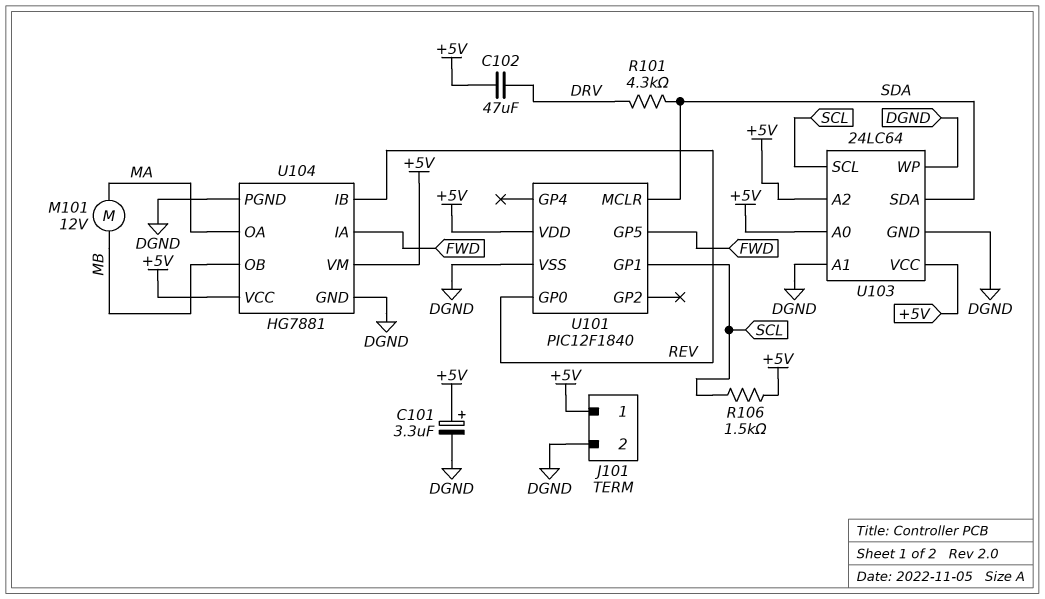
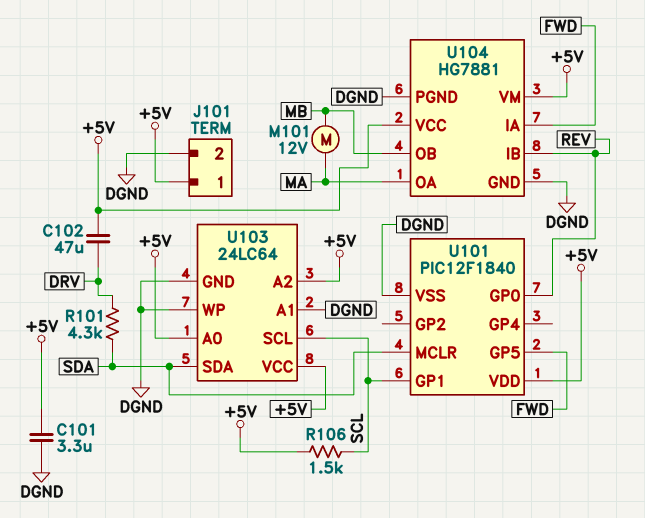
C101: 3.3uF (plus +5V, minus DGND) -> 3.3uF (+5V, DGND)

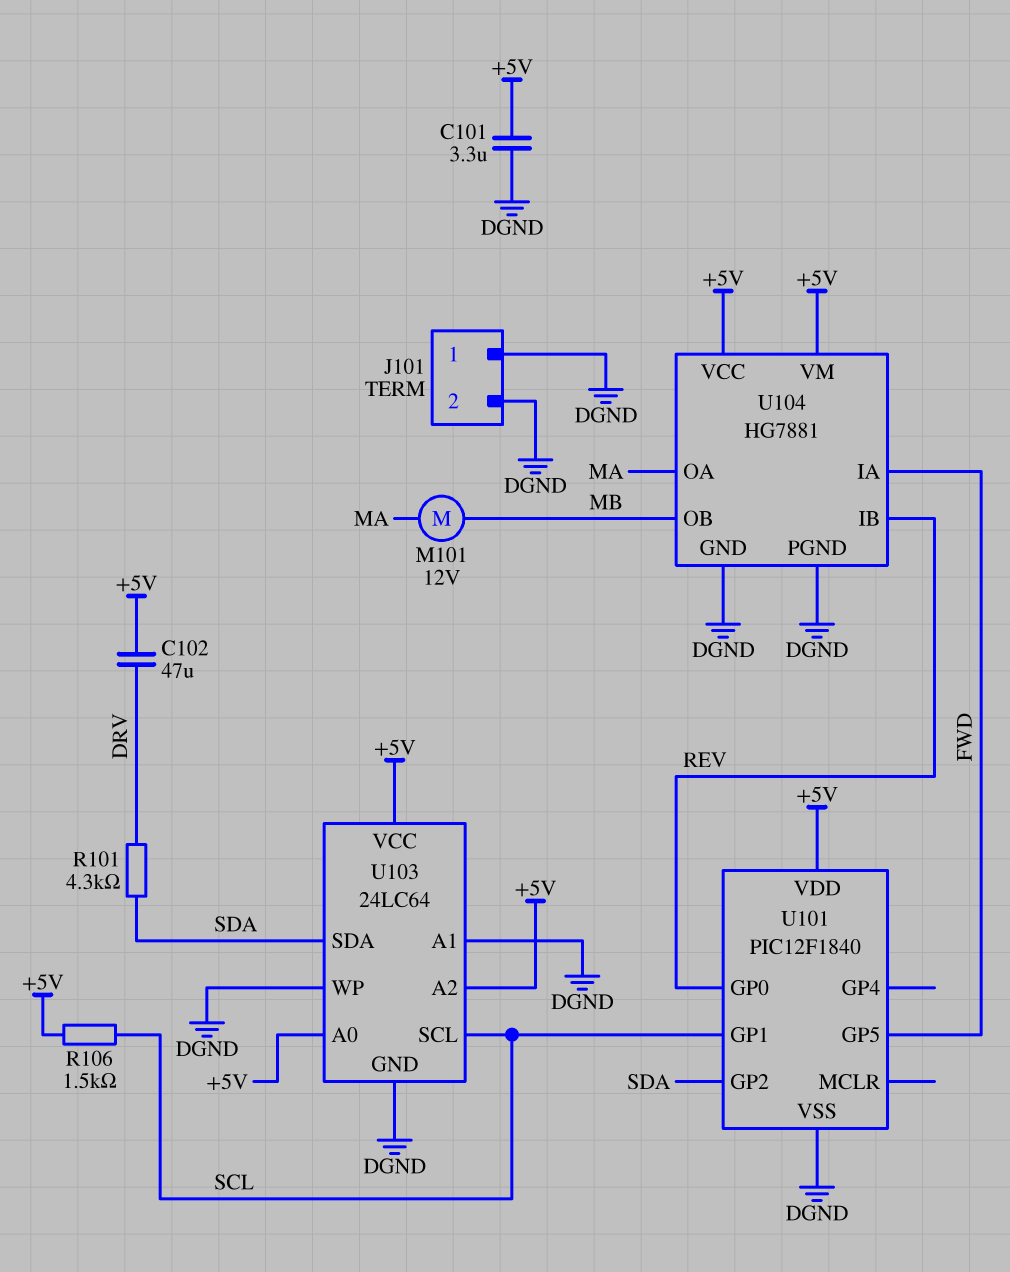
J101 pin 1: +5V -> DGND
U101 pin GP2: none -> SDA
U101 pin MCLR: SDA -> none

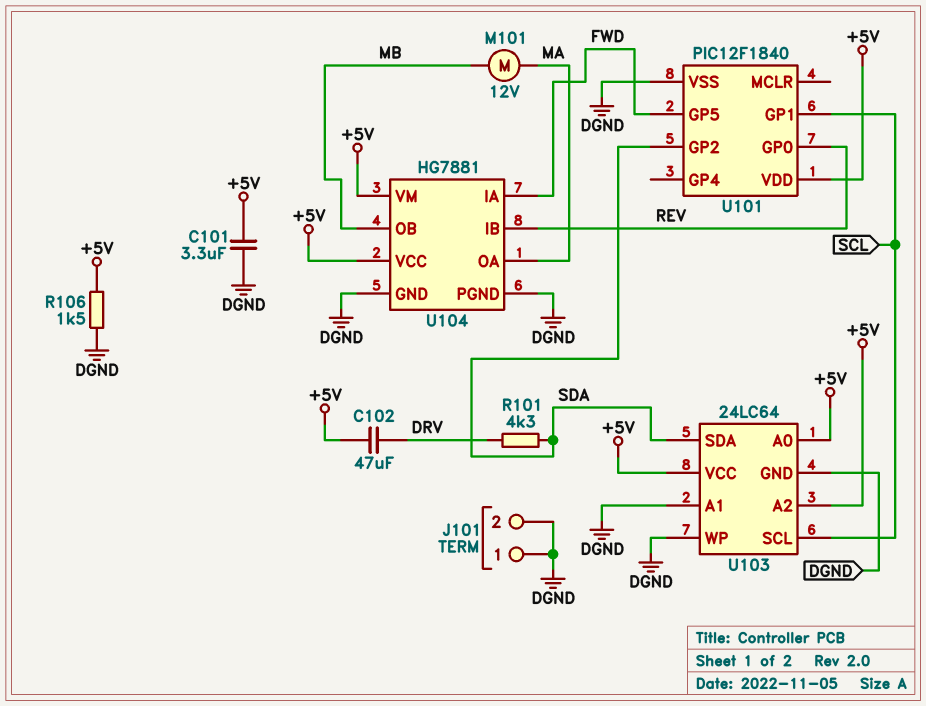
R106: 1.5k (+5V, SCL) -> 1.5k (+5V, DGND)

